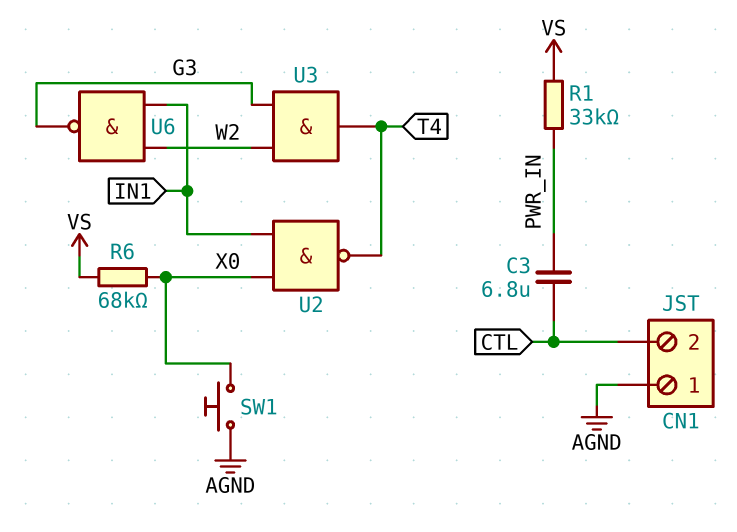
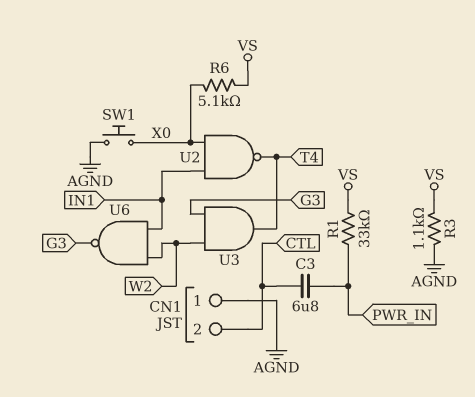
R3: none -> 1.1k (AGND, VS)
R6: 68k (VS, X0) -> 5.1k (VS, X0)

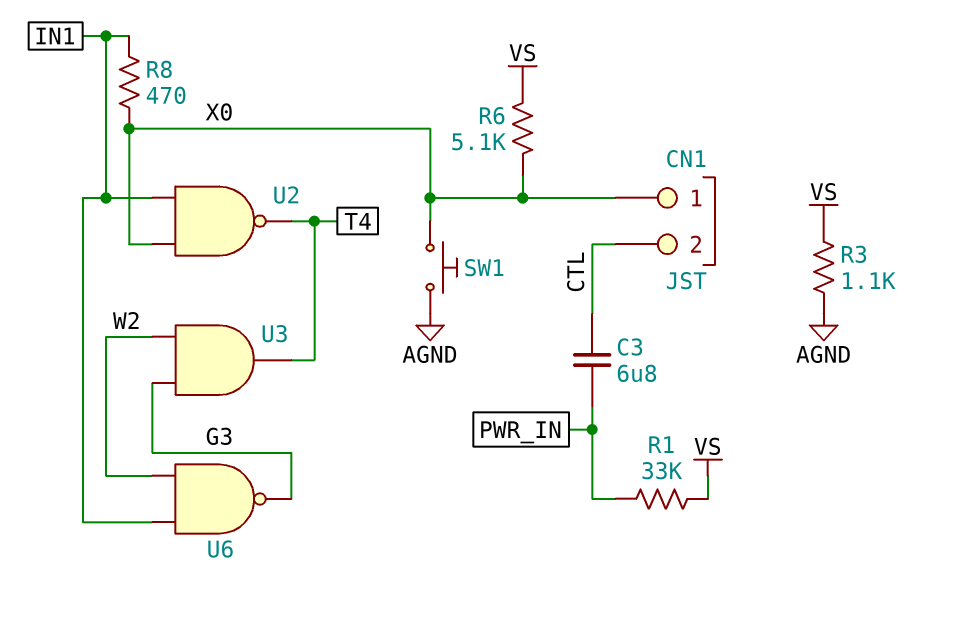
CN1 pin 1: AGND -> X0
R8: none -> 470 (IN1, X0)

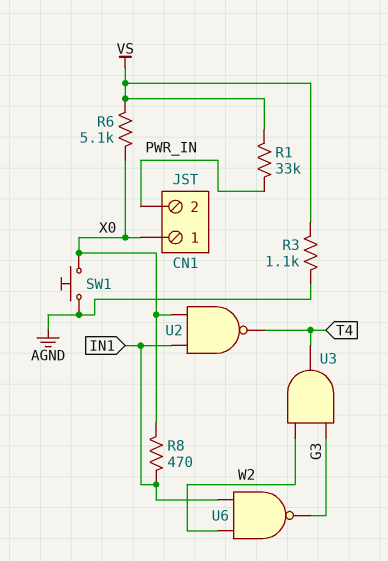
C3: 6.8uF (CTL, PWR_IN) -> none
CN1 pin 2: CTL -> PWR_IN

